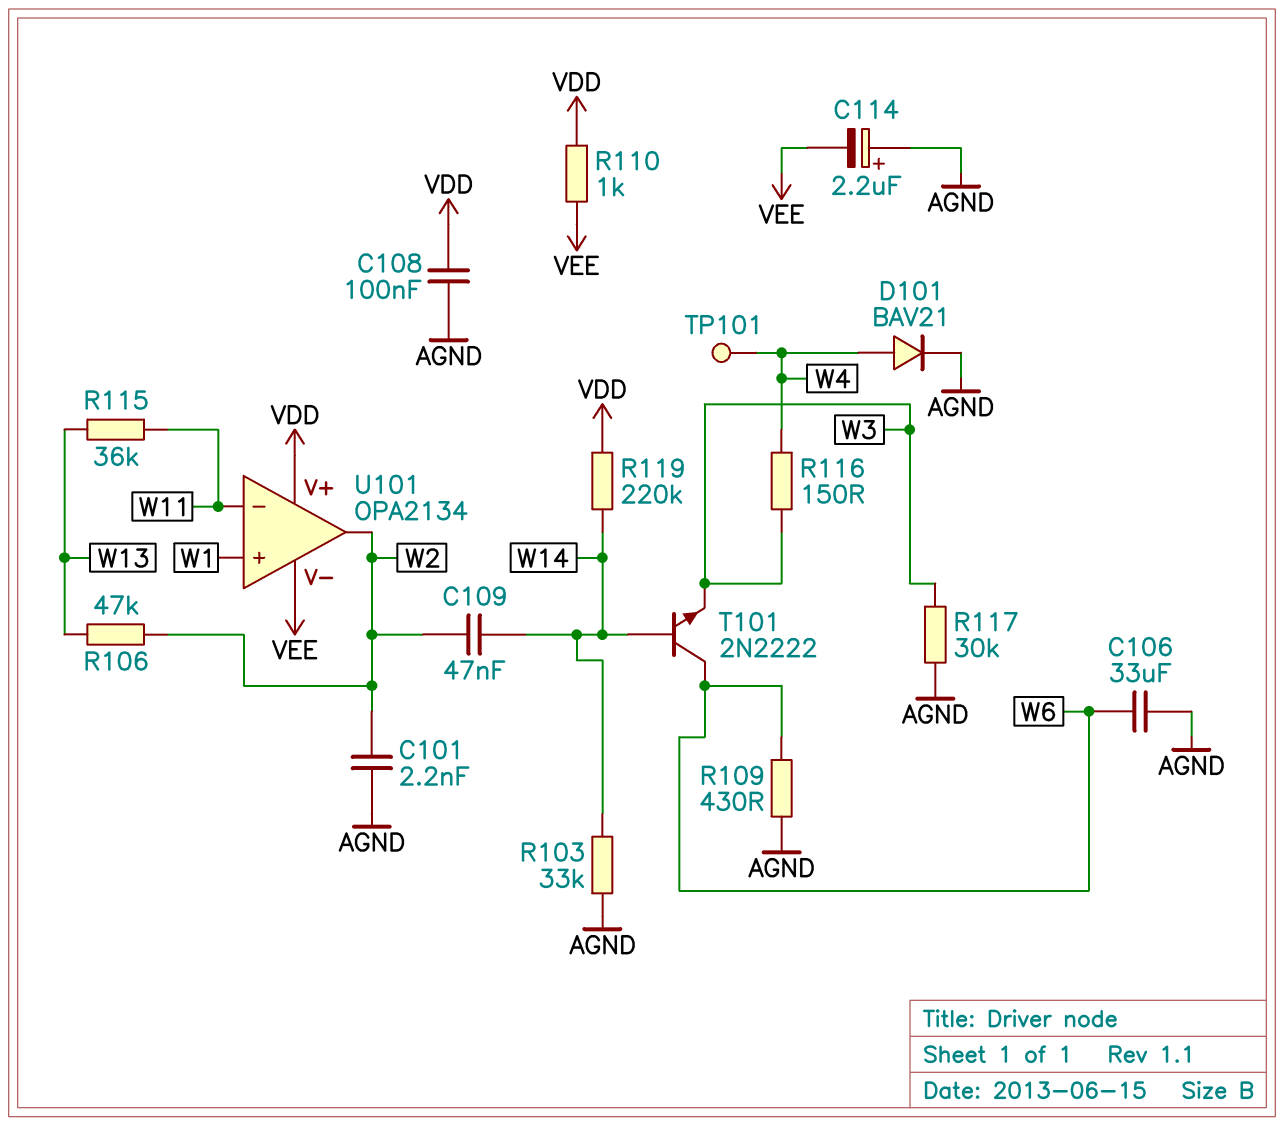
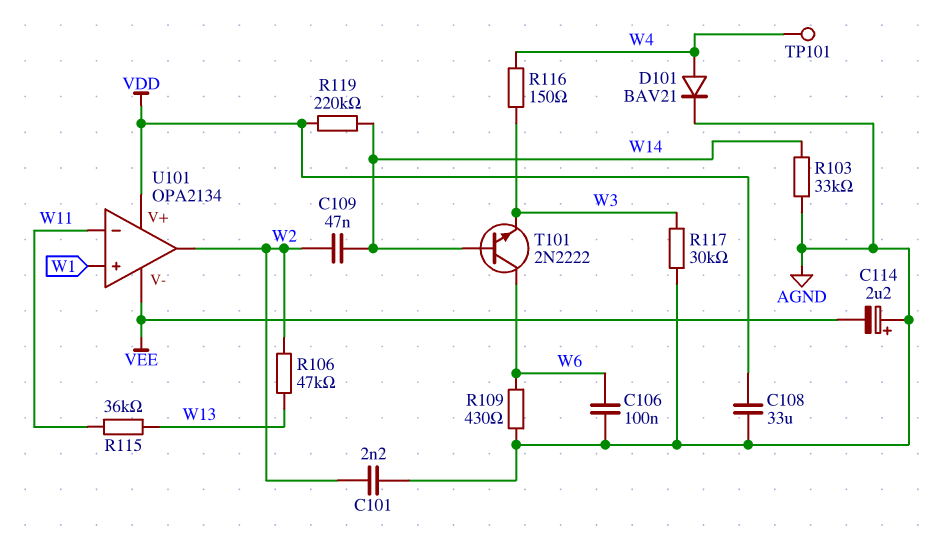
C106: 33uF (AGND, W6) -> 100nF (AGND, W6)
C108: 100nF (AGND, VDD) -> 33uF (AGND, VDD)
R110: 1k (VDD, VEE) -> none

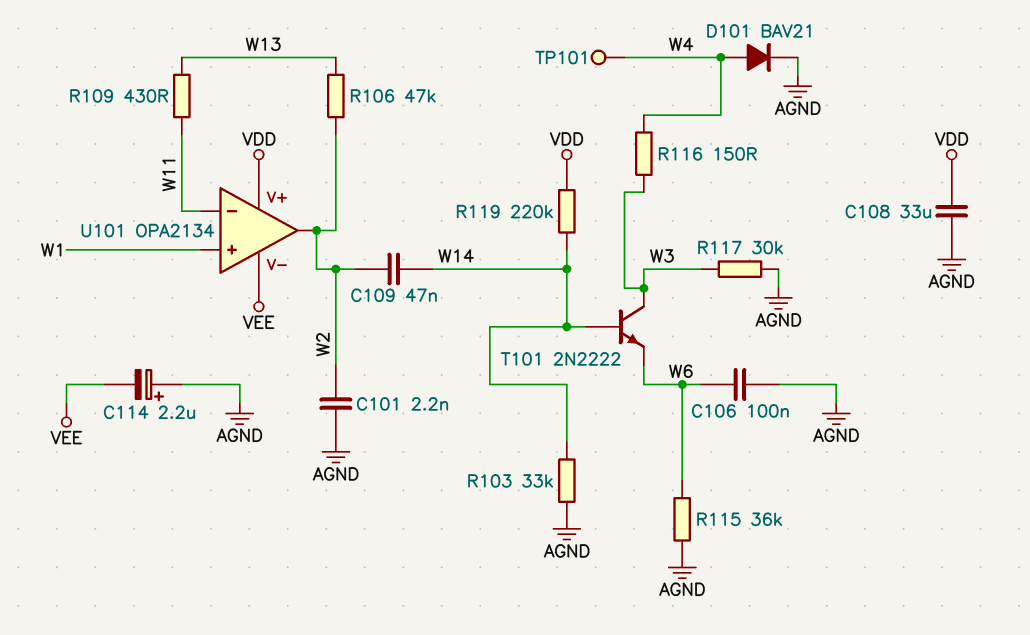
R109: 430 (AGND, W6) -> 430 (W11, W13)
R115: 36k (W11, W13) -> 36k (AGND, W6)
T101: NPN 2N2222 (B W14, C W6, E W3) -> NPN 2N2222 (B W14, C W3, E W6)

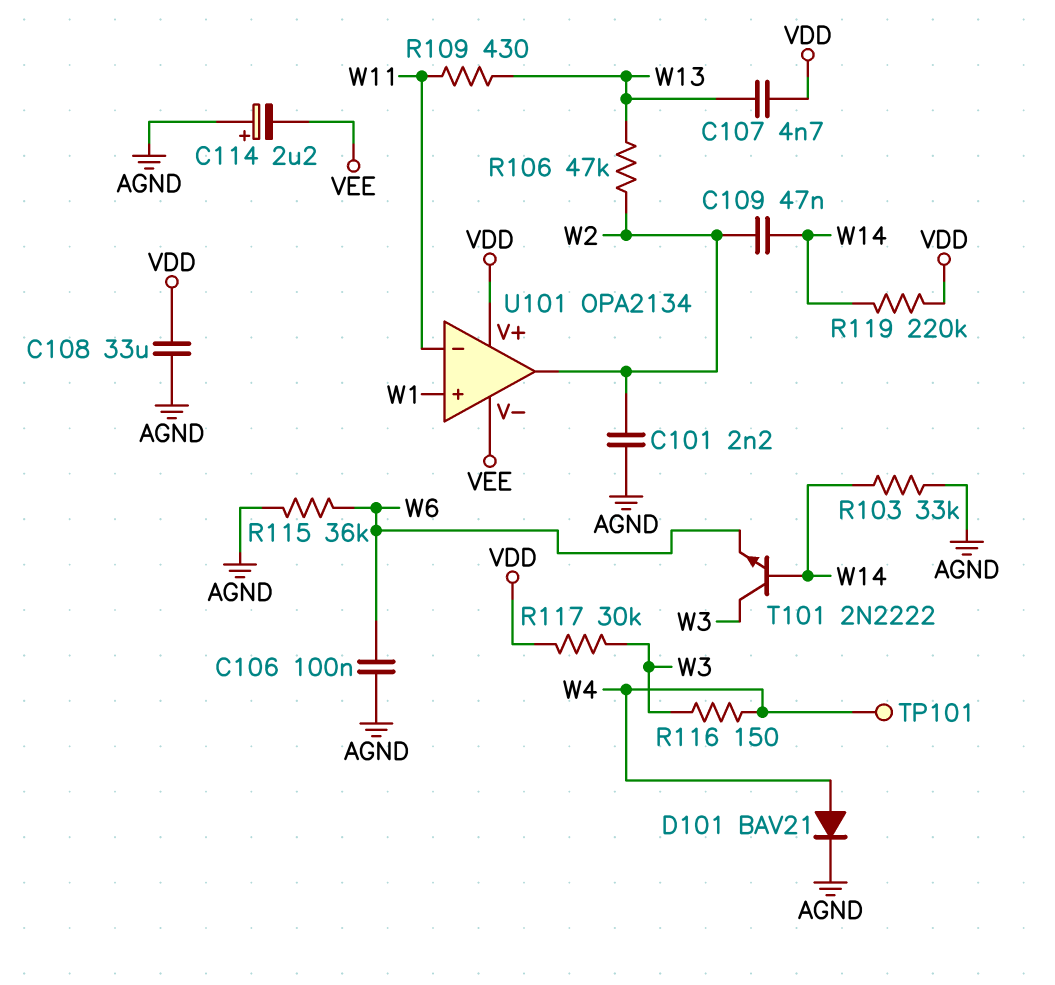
C107: none -> 4.7nF (VDD, W13)
R117: 30k (AGND, W3) -> 30k (VDD, W3)

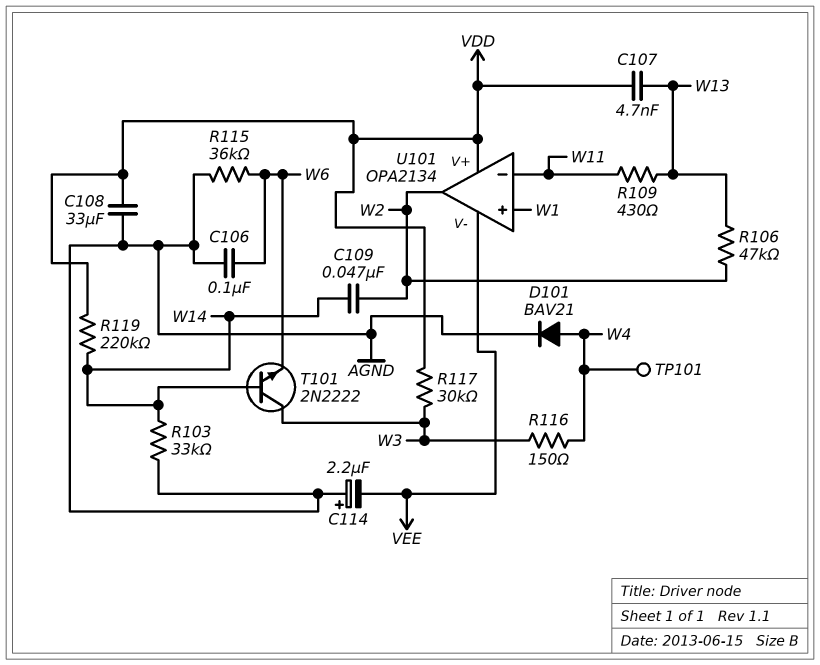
C101: 2.2nF (AGND, W2) -> none

